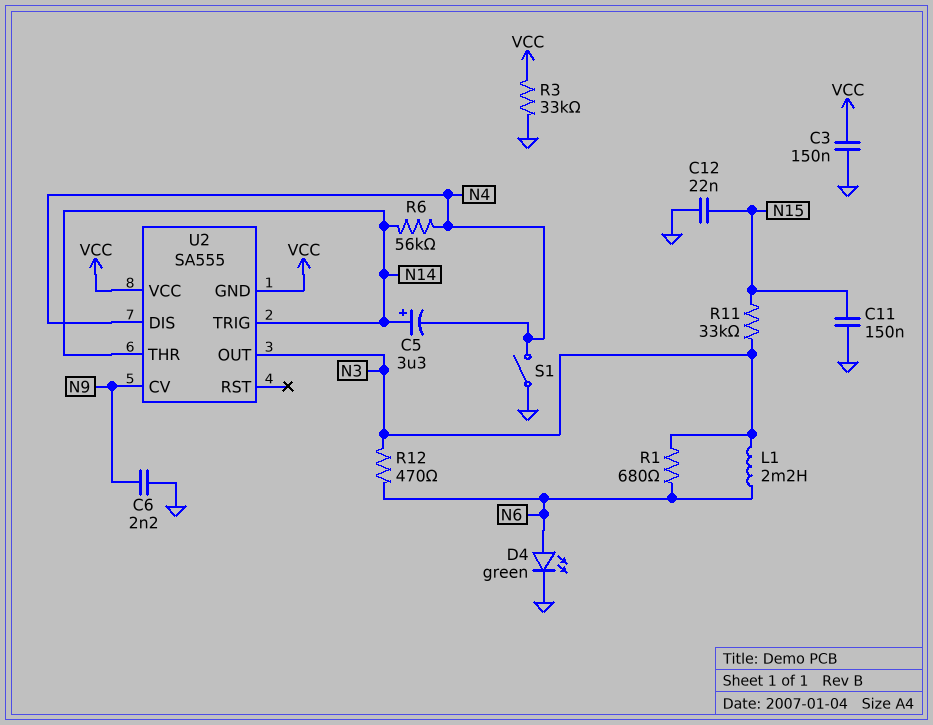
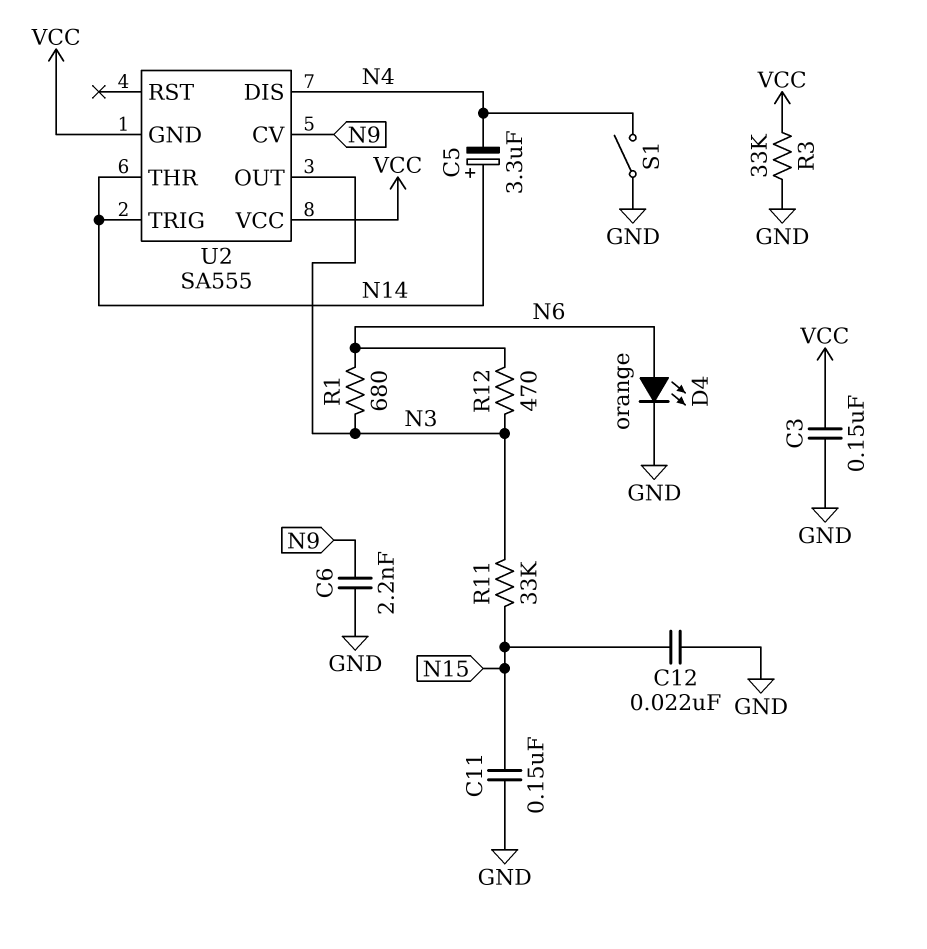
D4: LED green (A N6, K GND) -> LED orange (A N6, K GND)
L1: 2.2mH (N3, N6) -> none
R6: 56k (N4, N14) -> none

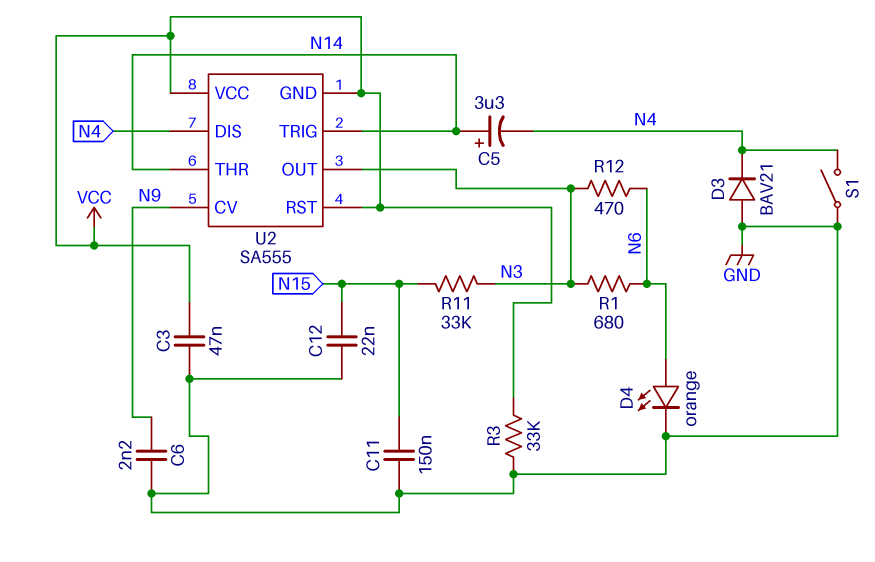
C3: 150nF (GND, VCC) -> 47nF (GND, VCC)
D3: none -> diode BAV21 (A GND, K N4)
U2 pin RST: none -> VCC

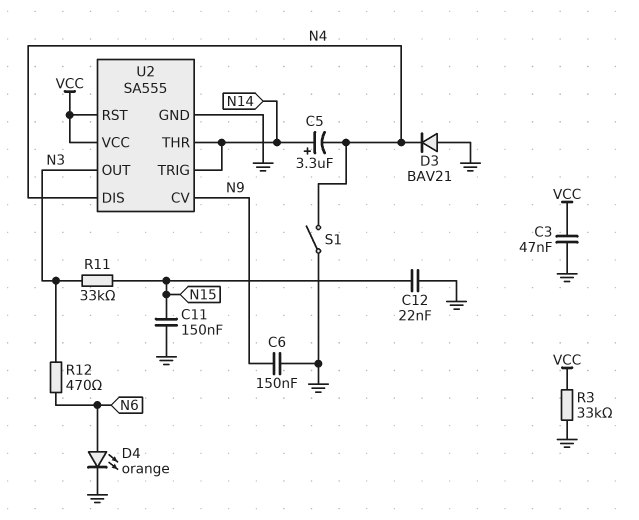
C6: 2.2nF (GND, N9) -> 150nF (GND, N9)
R1: 680 (N3, N6) -> none
U2 pin GND: VCC -> GND

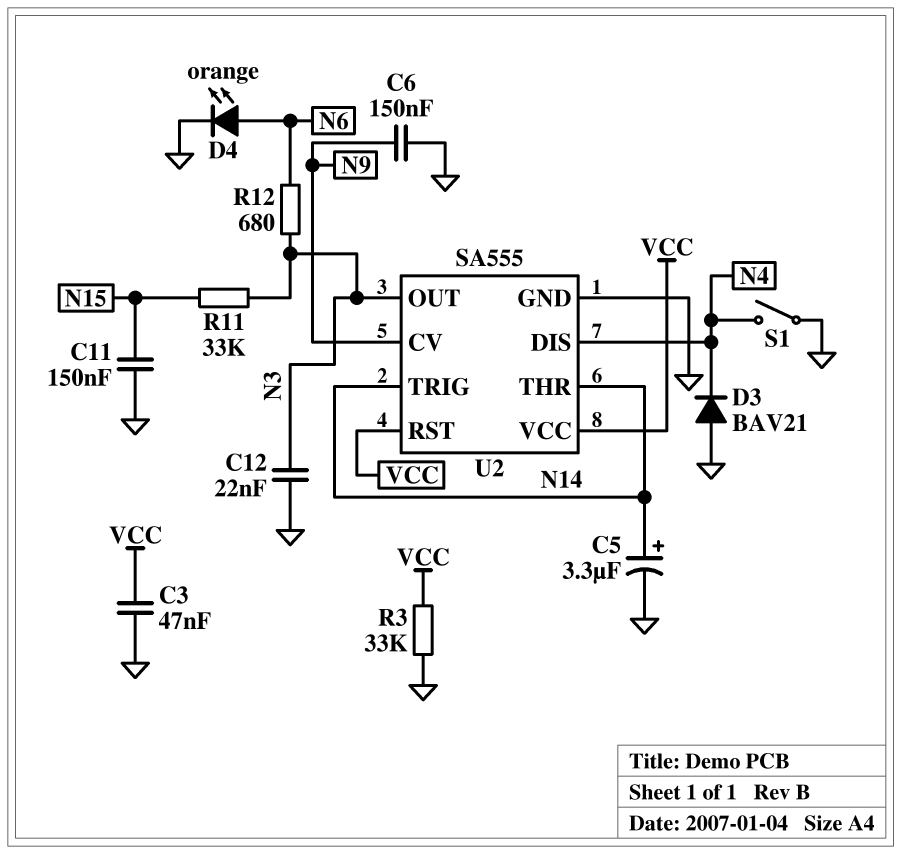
C5: 3.3uF (plus N14, minus N4) -> 3.3uF (plus N14, minus GND)
C12: 22nF (GND, N15) -> 22nF (GND, N3)
R12: 470 (N3, N6) -> 680 (N3, N6)

